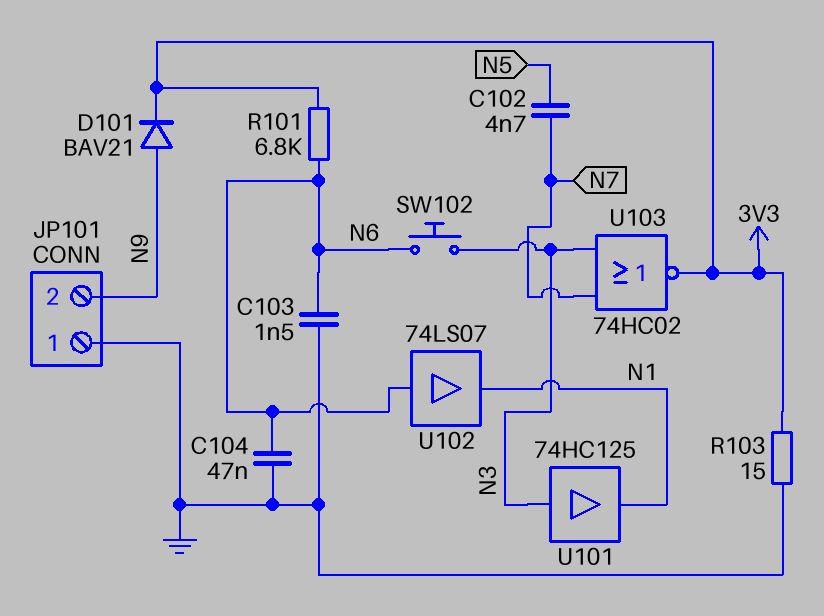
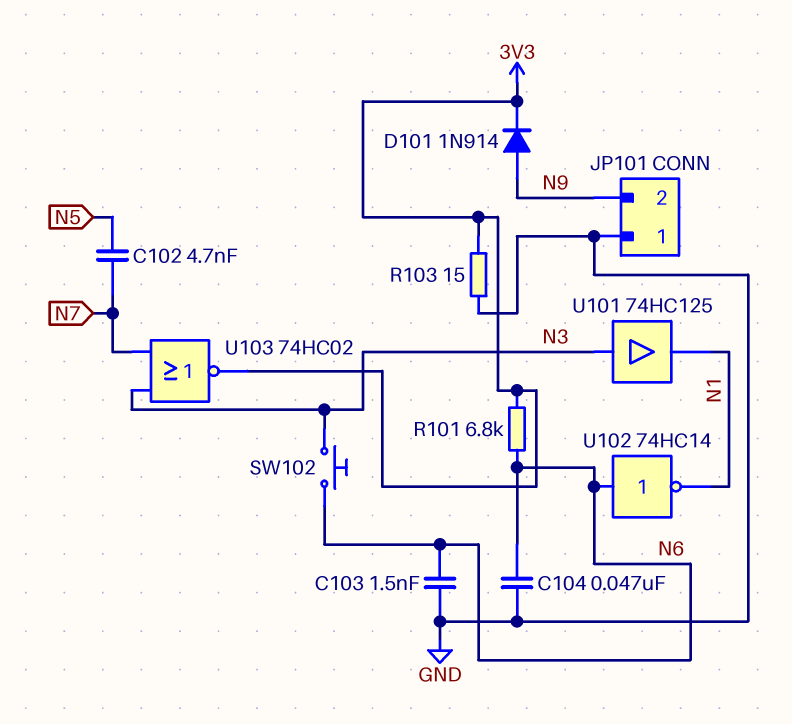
D101: diode BAV21 (A N9, K 3V3) -> diode 1N914 (A N9, K 3V3)
U102: buffer 74LS07 (in N6, out N1) -> NOT 74HC14 (in N6, out N1)

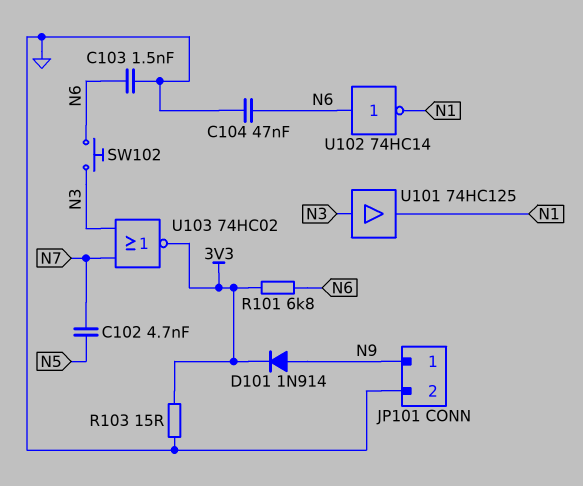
JP101 pin 1: GND -> N9
JP101 pin 2: N9 -> GND

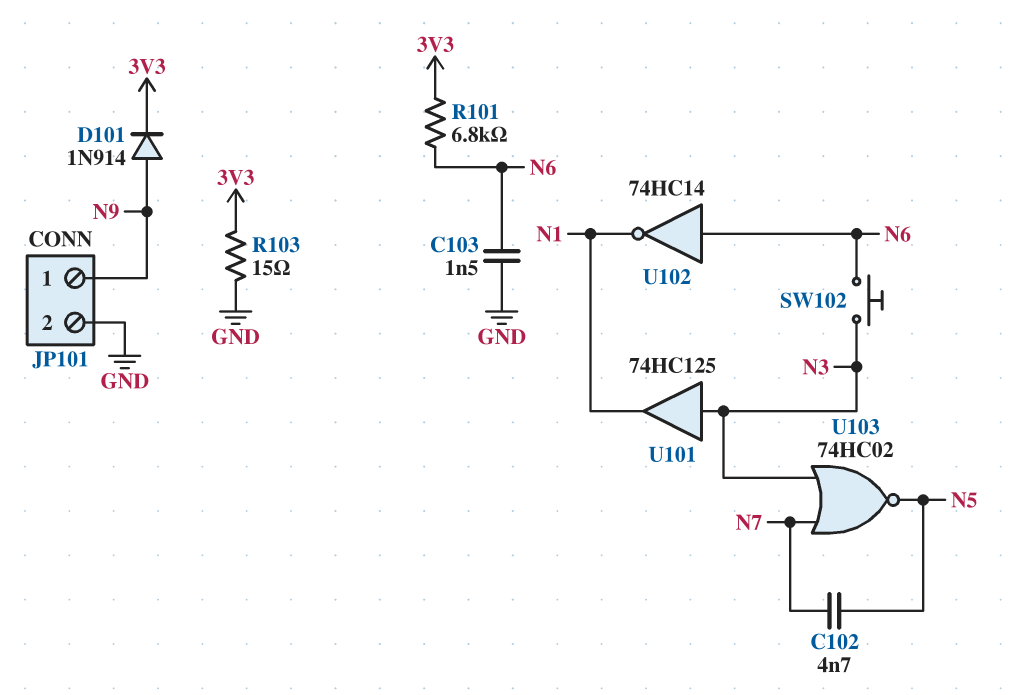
C104: 47nF (GND, N6) -> none
U103: NOR 74HC02 (in N3, in N7, out 3V3) -> NOR 74HC02 (in N3, in N7, out N5)

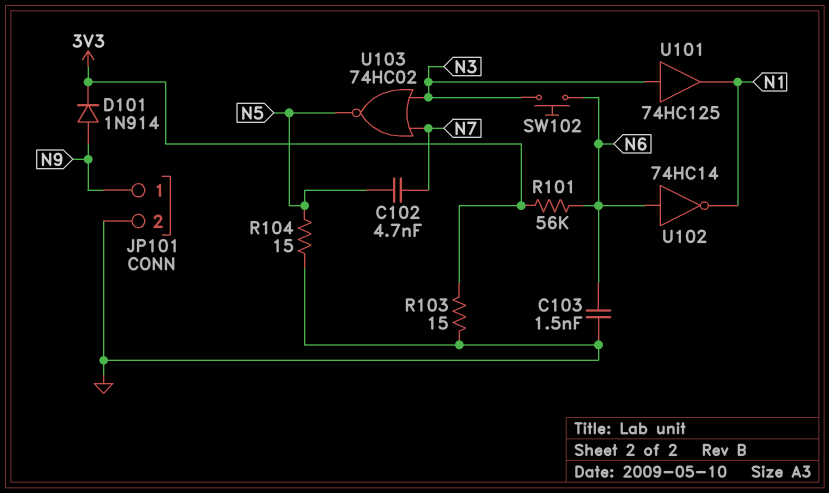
R101: 6.8k (3V3, N6) -> 56k (3V3, N6)
R104: none -> 15 (GND, N5)

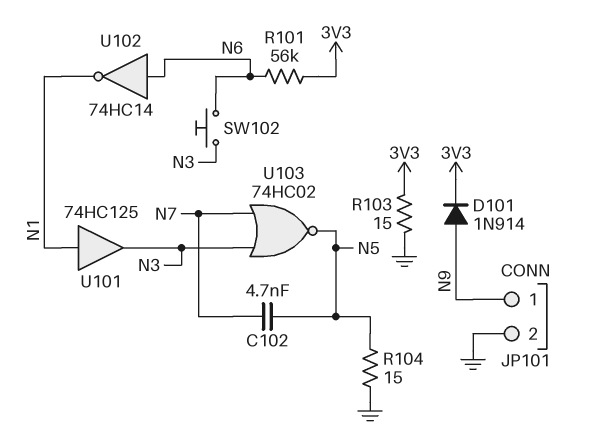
C103: 1.5nF (GND, N6) -> none
U101: buffer 74HC125 (in N3, out N1) -> buffer 74HC125 (in N1, out N3)

